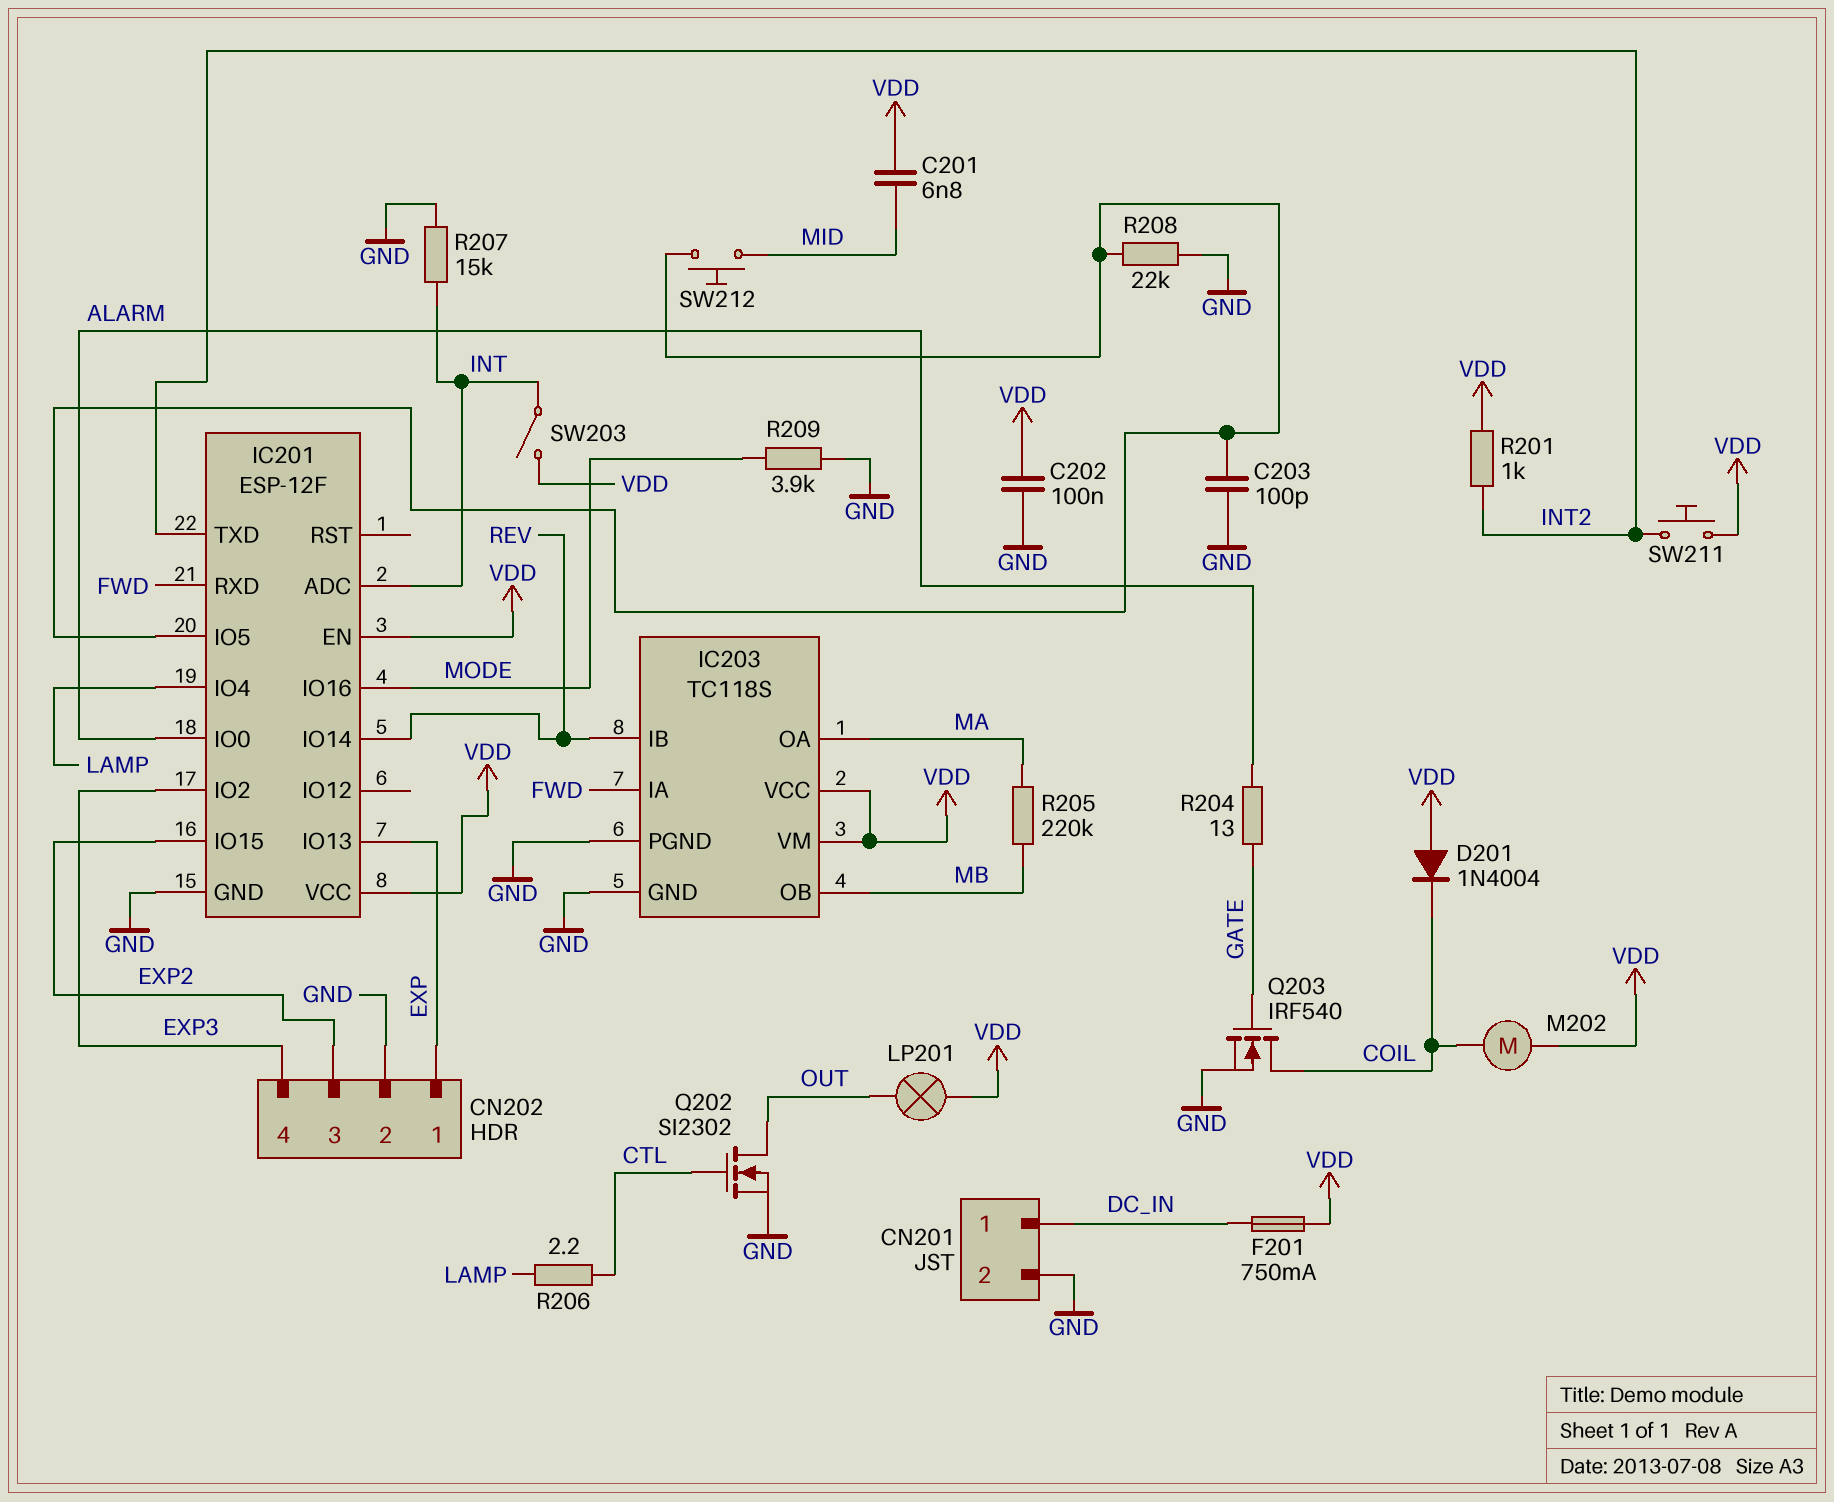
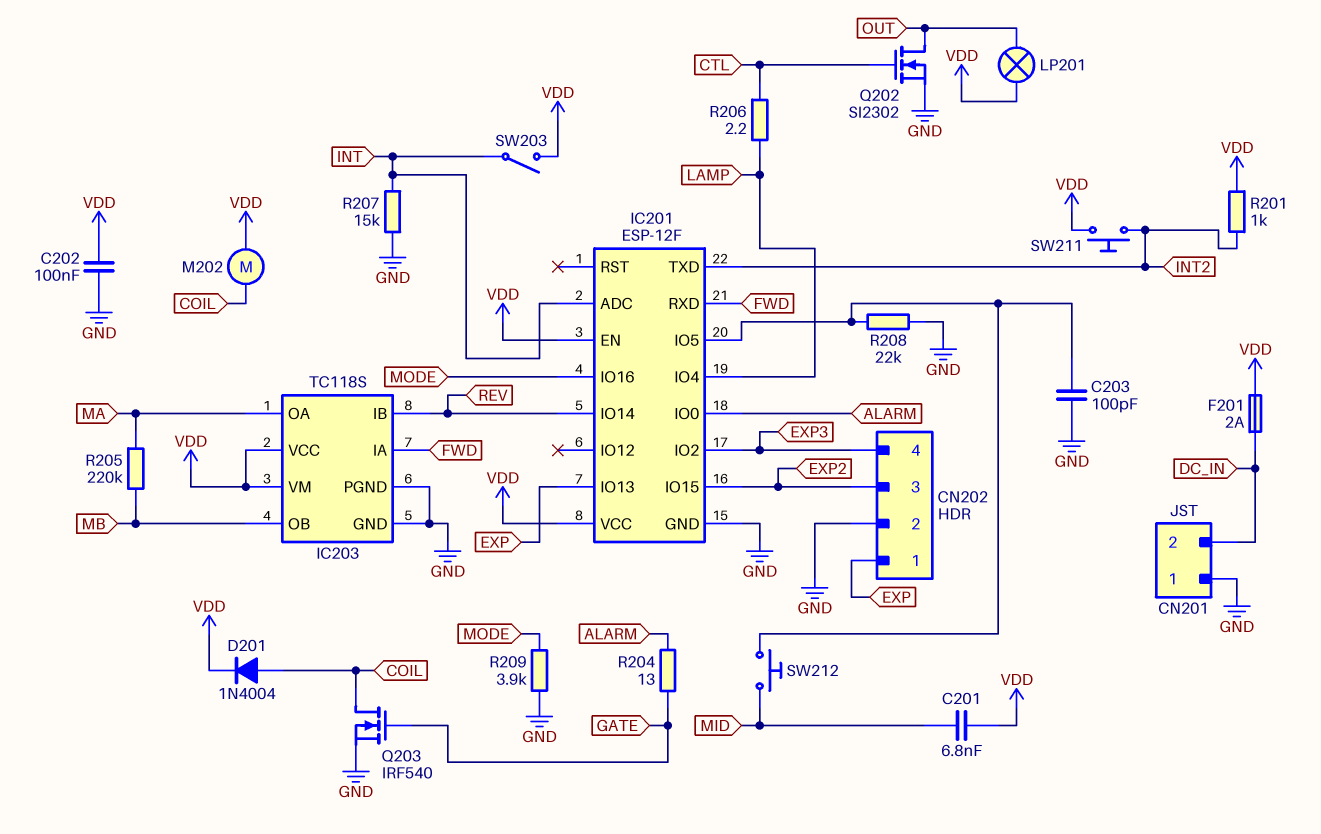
CN201 pin 1: DC_IN -> GND
CN201 pin 2: GND -> DC_IN
D201: diode 1N4004 (A VDD, K COIL) -> diode 1N4004 (A COIL, K VDD)
F201: 750mA (DC_IN, VDD) -> 2A (DC_IN, VDD)

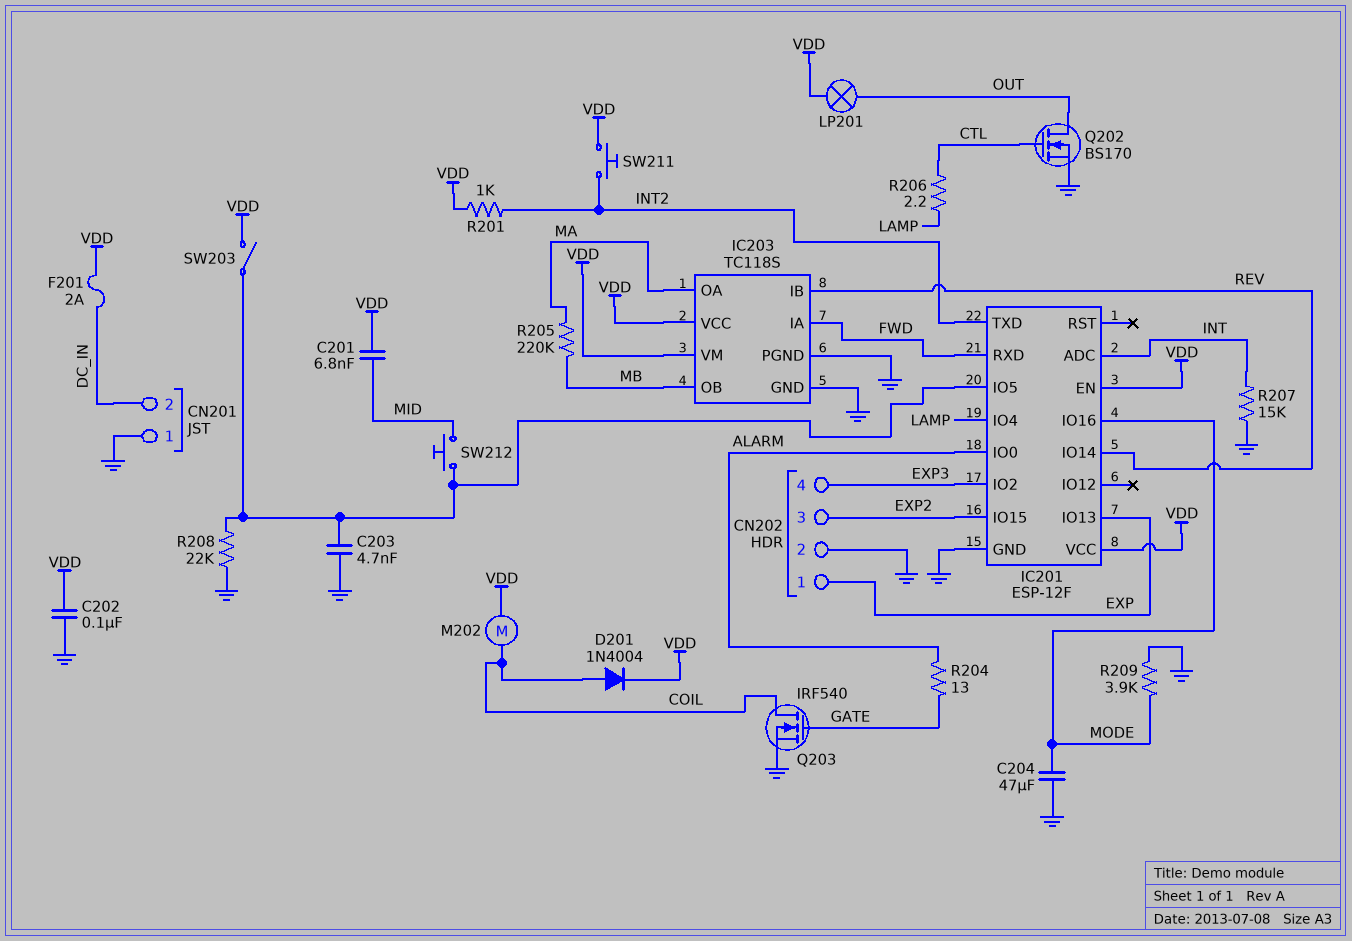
C203: 100pF (GND, IC201/IO5) -> 4.7nF (GND, IC201/IO5)
C204: none -> 47uF (GND, MODE)
Q202: NMOS SI2302 (G CTL, D OUT, S GND) -> NMOS BS170 (G CTL, D OUT, S GND)
SW203: switch (INT, VDD) -> switch (IC201/IO5, VDD)

